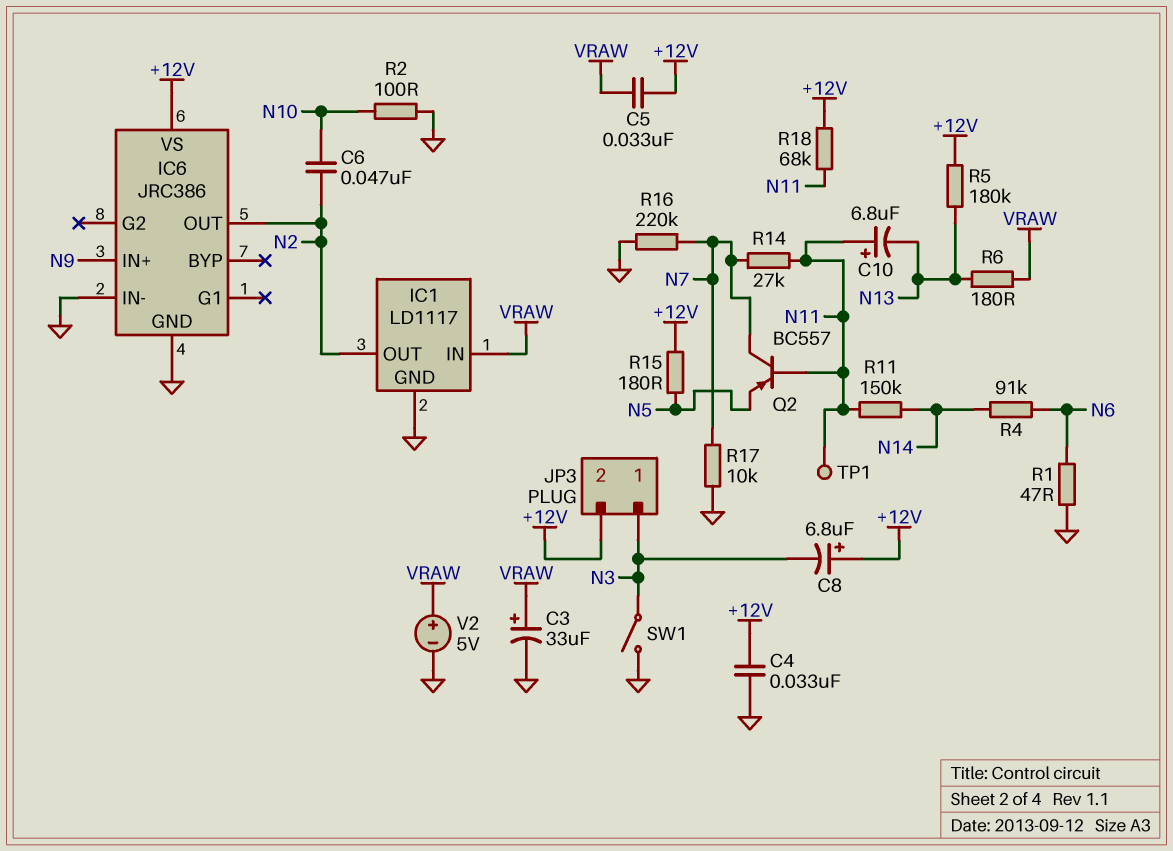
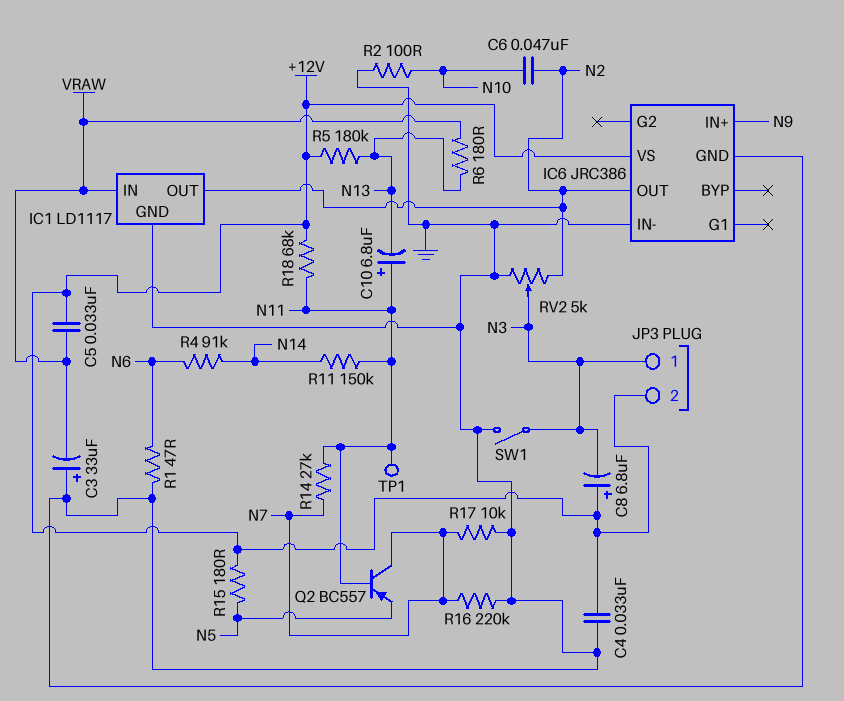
C3: 33uF (plus VRAW, minus GND) -> 33uF (plus GND, minus VRAW)
RV2: none -> 5k (GND, N2, wiper N3)
V2: 5V (plus VRAW, minus GND) -> none

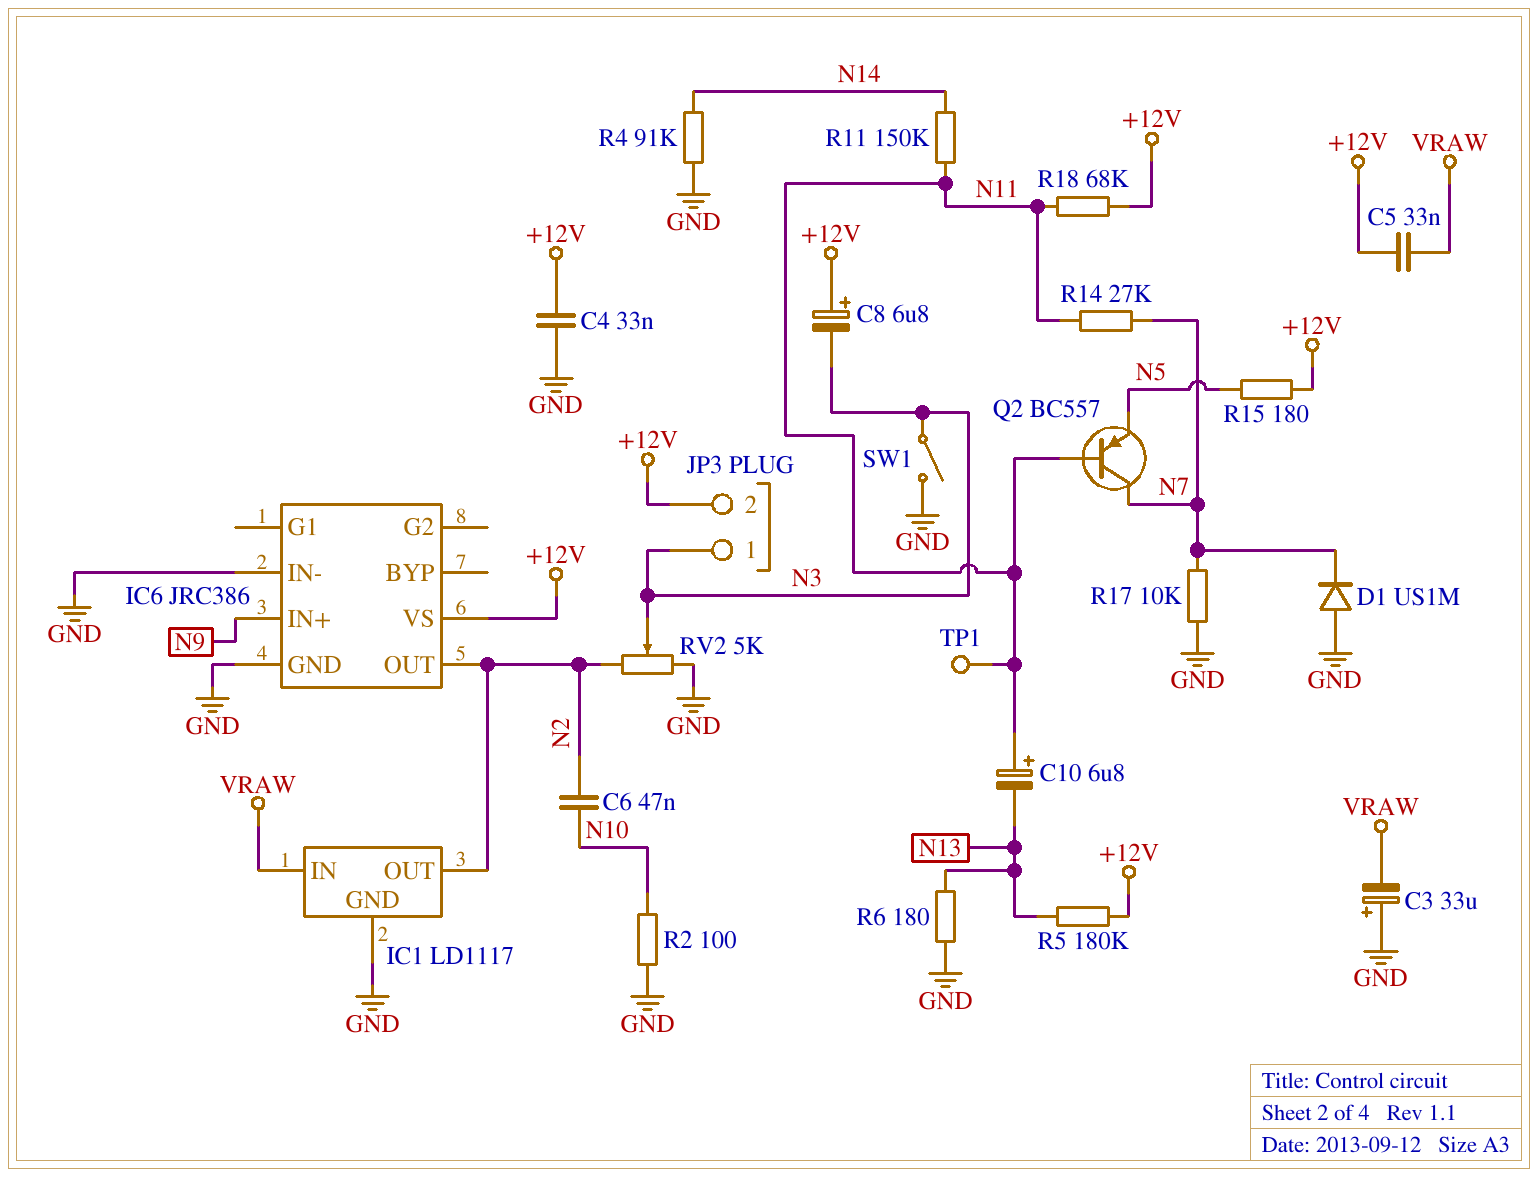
D1: none -> diode US1M (A GND, K N7)
R1: 47 (GND, N6) -> none
R4: 91k (N6, N14) -> 91k (GND, N14)
R6: 180 (N13, VRAW) -> 180 (GND, N13)
R16: 220k (GND, N7) -> none

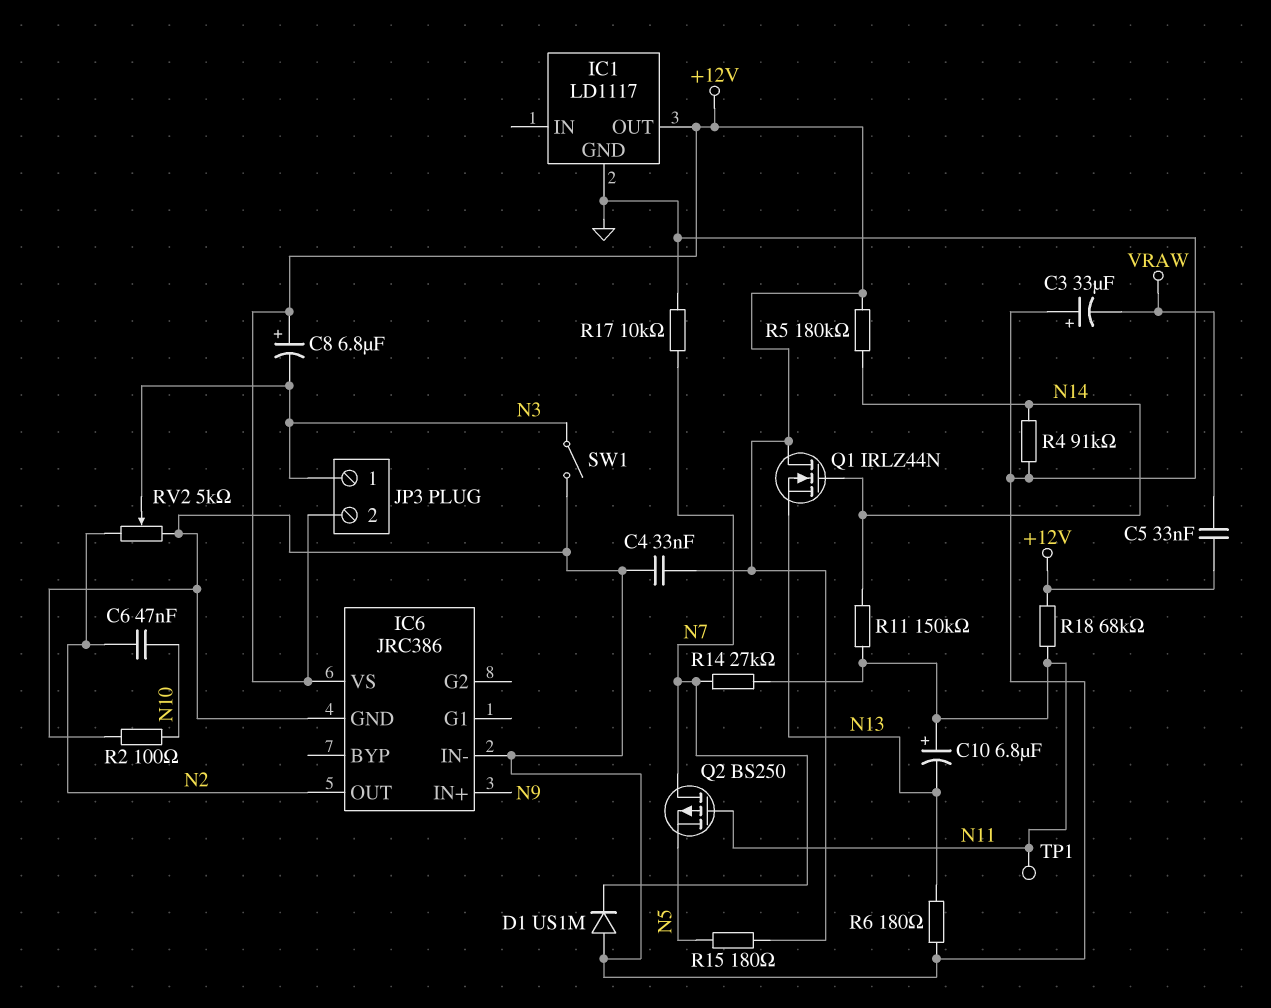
IC1 pin IN: VRAW -> none
IC1 pin OUT: N2 -> +12V
Q1: none -> NMOS IRLZ44N (G N14, D +12V, S N13)
Q2: PNP BC557 (B N11, C N7, E N5) -> PMOS BS250 (G N11, D N7, S N5)
R5: 180k (+12V, N13) -> 180k (+12V, N14)

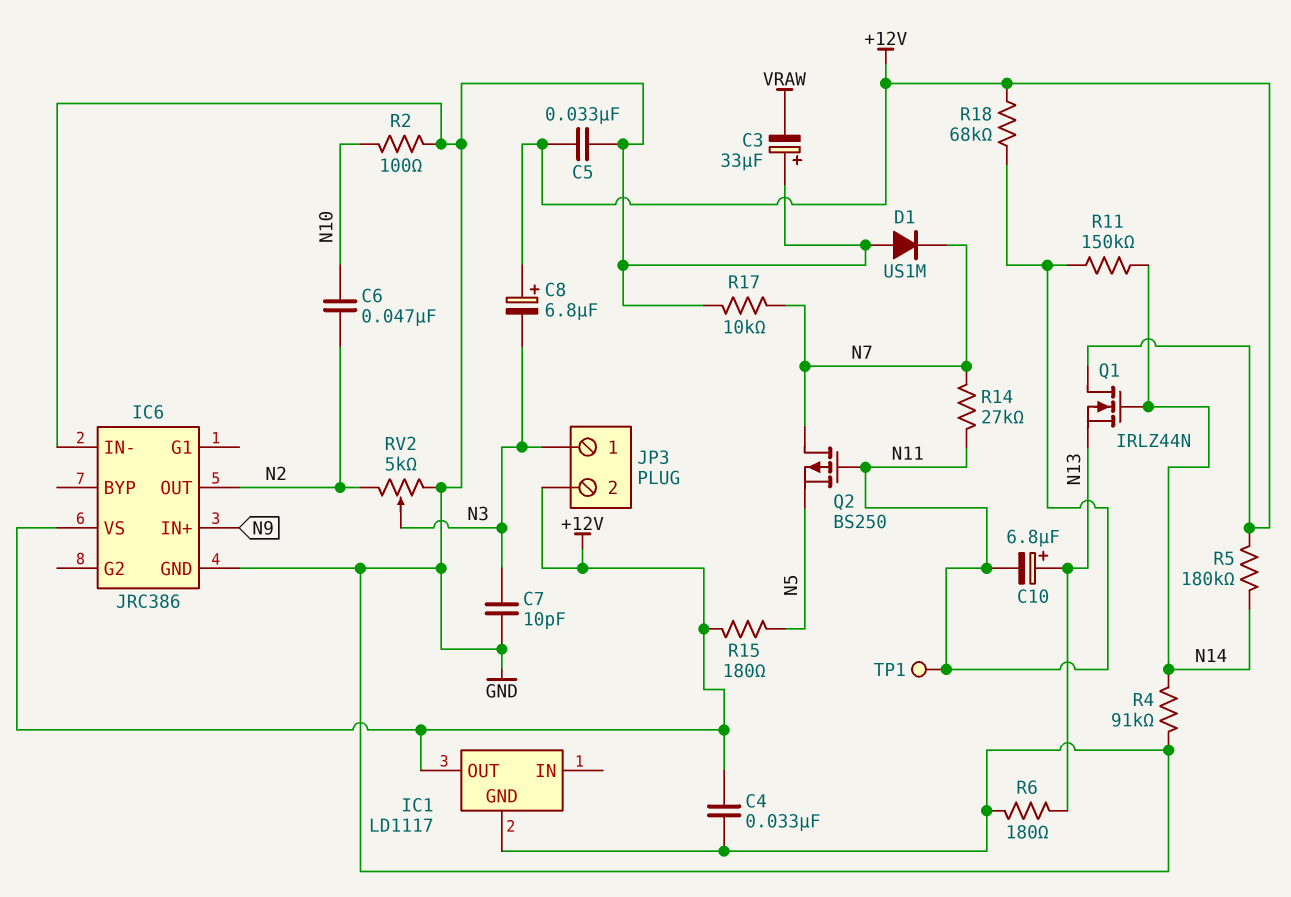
C5: 33nF (+12V, VRAW) -> 33nF (+12V, GND)
C7: none -> 10pF (GND, N3)
C10: 6.8uF (plus N11, minus N13) -> 6.8uF (plus N13, minus N11)
SW1: switch (GND, N3) -> none

